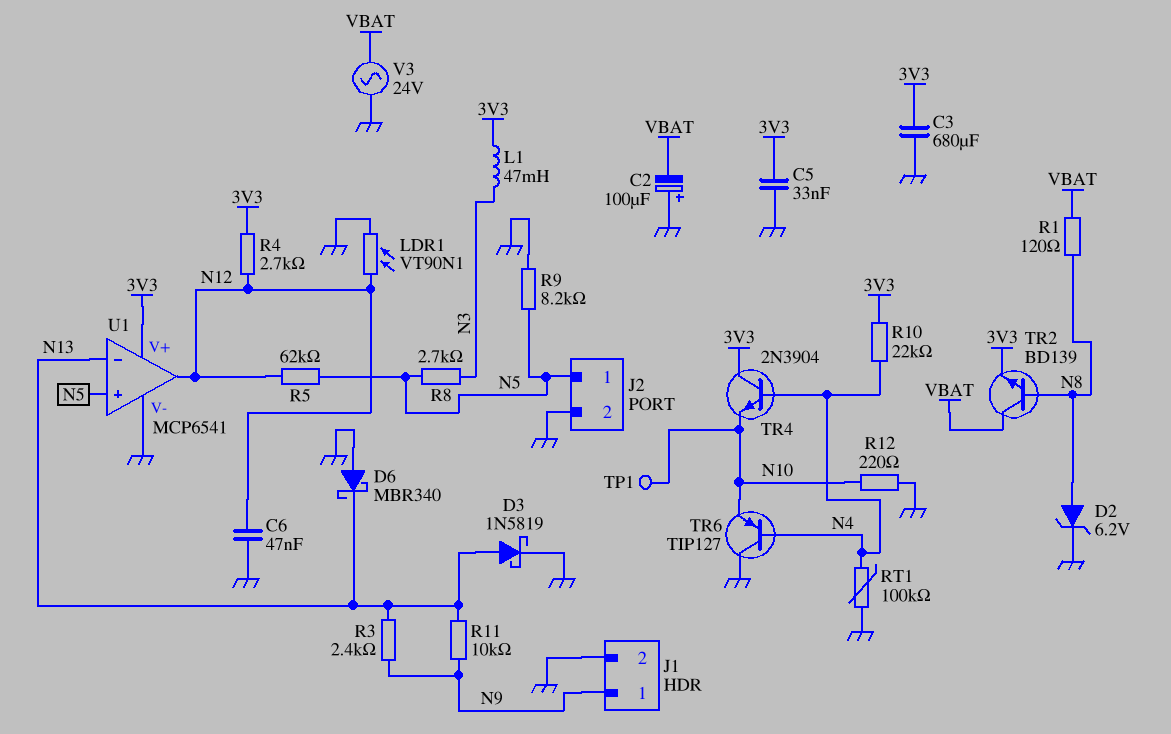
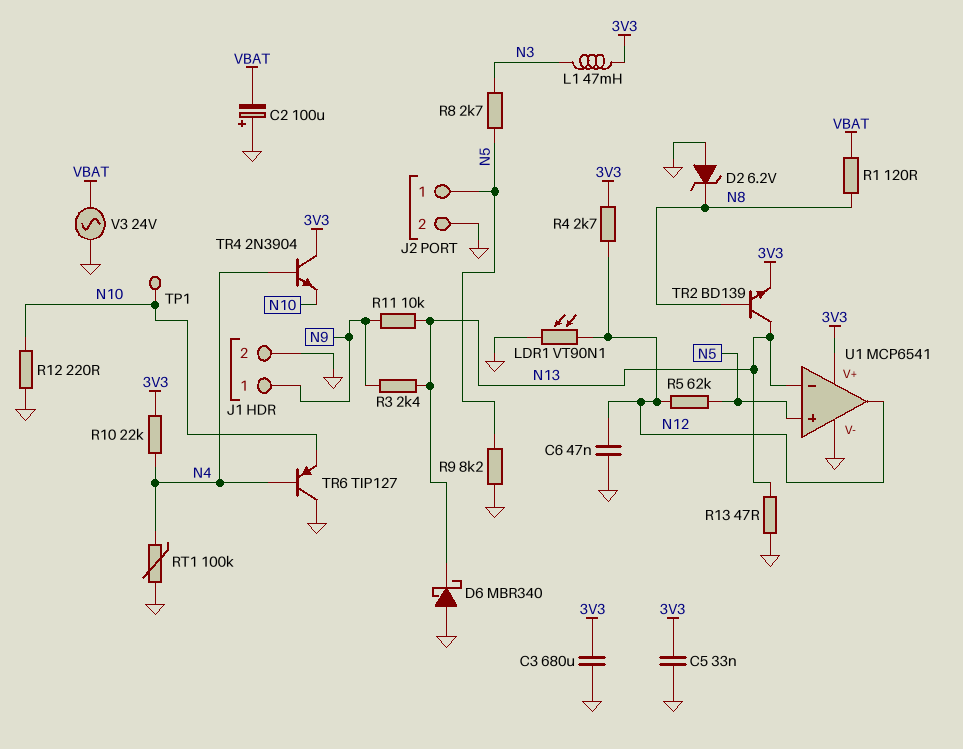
D2: zener 6.2V (A N8, K GND) -> zener 6.2V (A GND, K N8)
D3: schottky 1N5819 (A N13, K GND) -> none
R13: none -> 47 (GND, N13)
TR2: NPN BD139 (B N8, C VBAT, E 3V3) -> NPN BD139 (B N8, C N13, E 3V3)

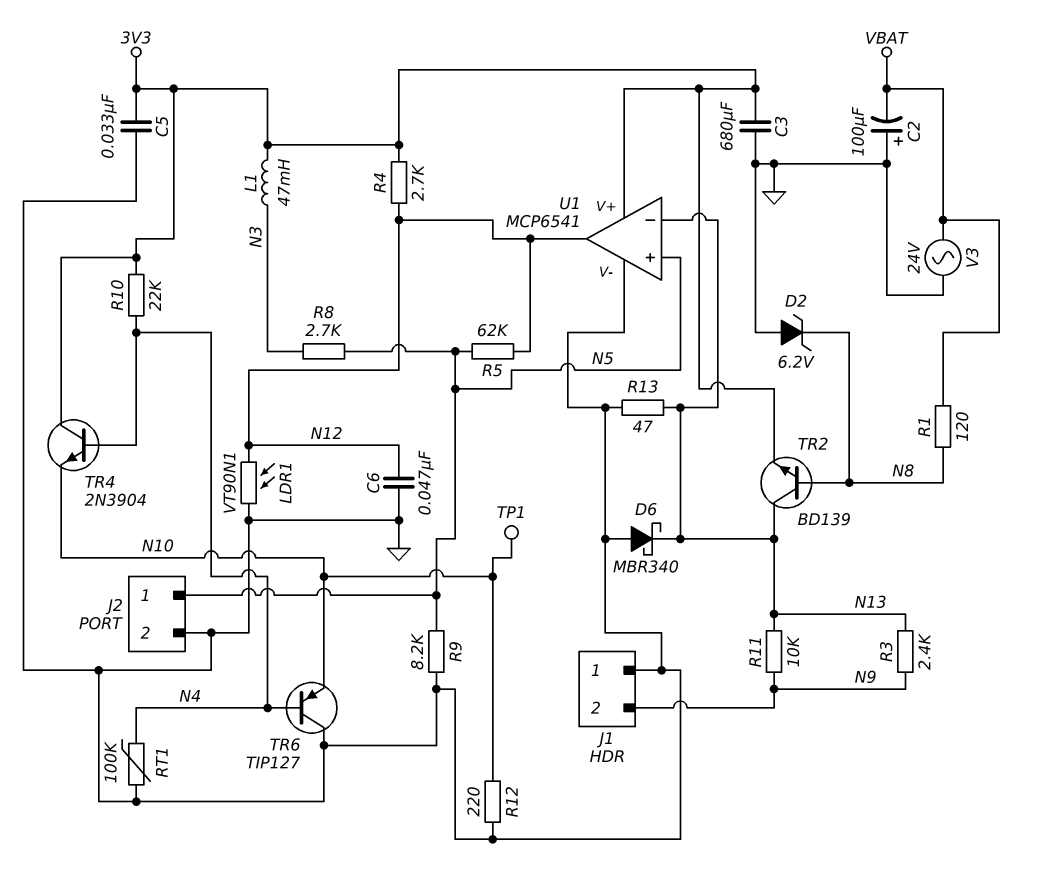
J1 pin 1: N9 -> GND
J1 pin 2: GND -> N9

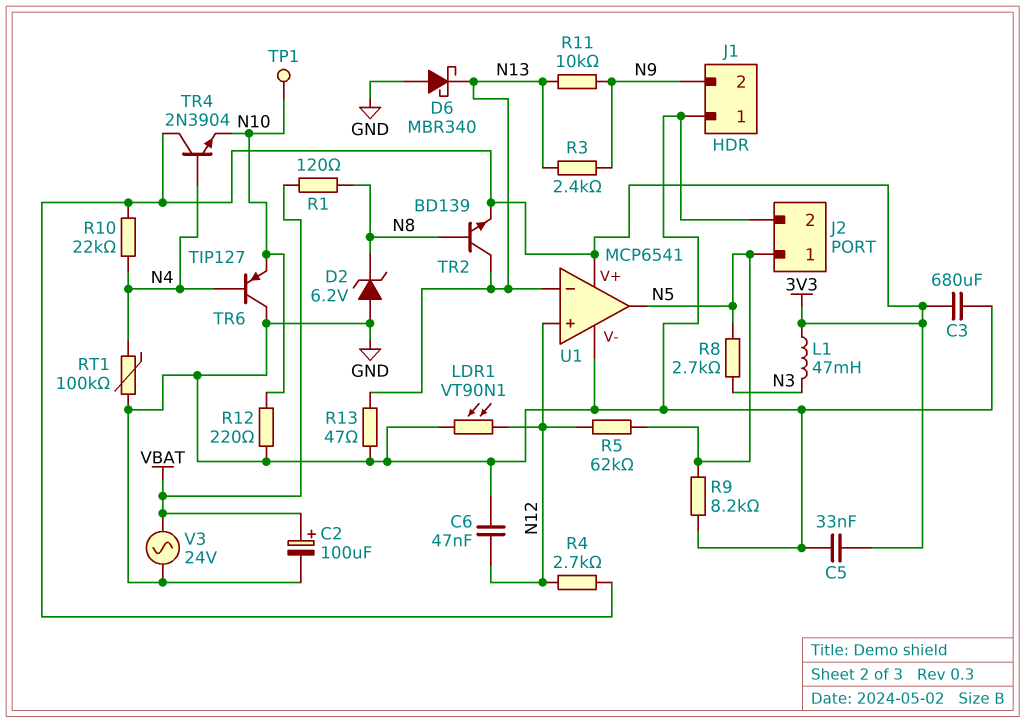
C2: 100uF (plus GND, minus VBAT) -> 100uF (plus VBAT, minus GND)
U1 pin in+: N5 -> N12
U1 pin out: N12 -> N5

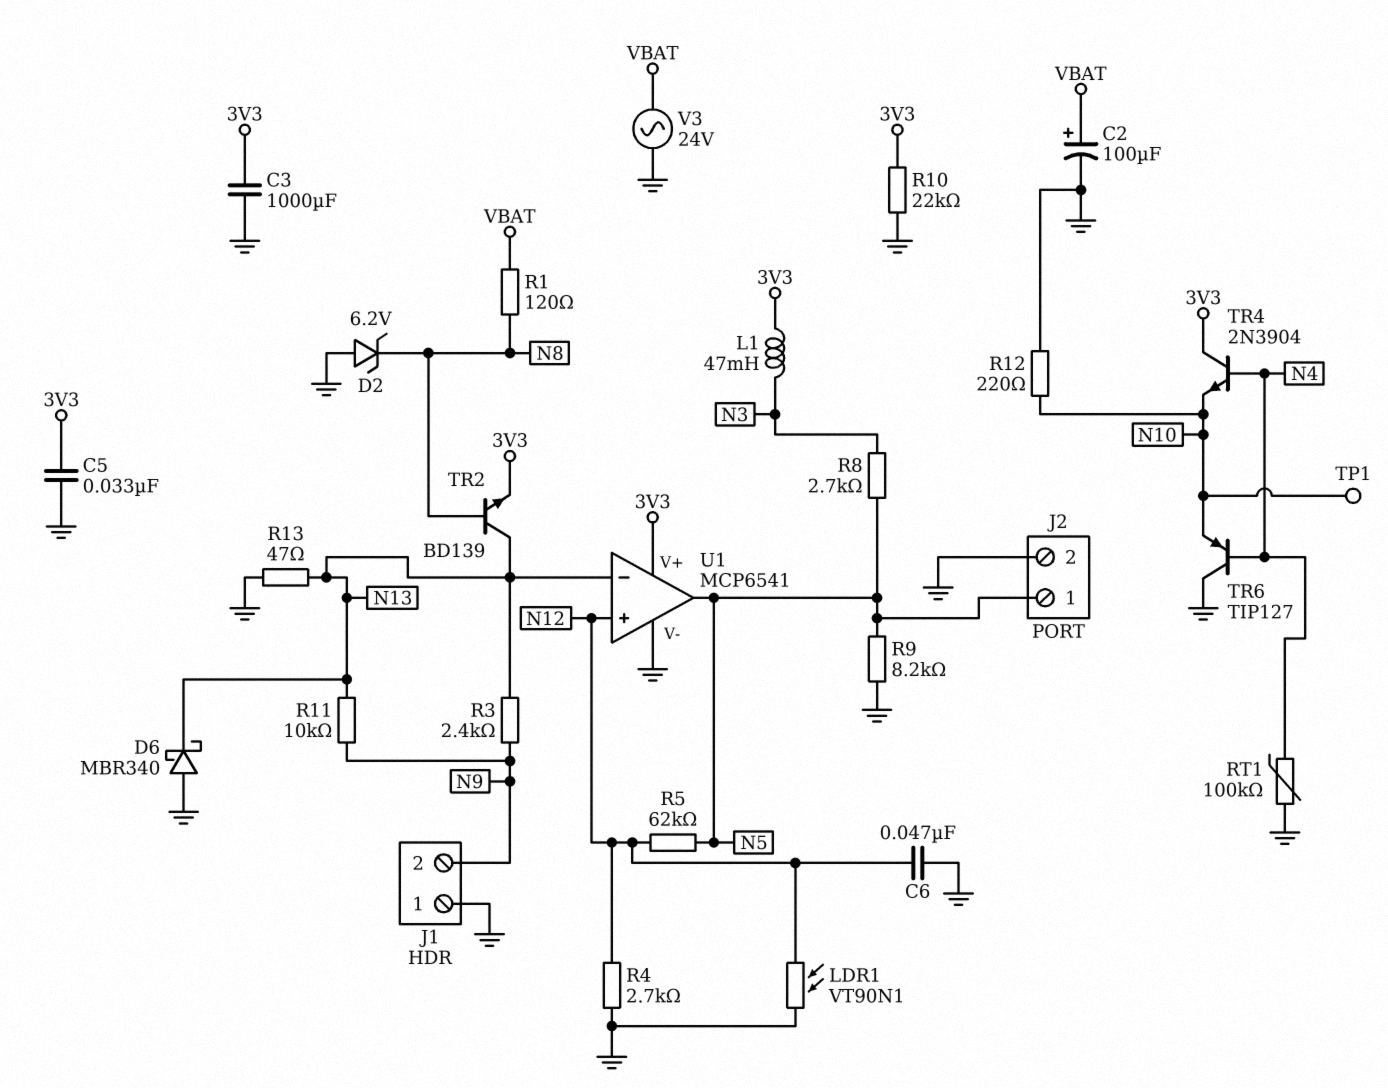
C3: 680uF (3V3, GND) -> 1000uF (3V3, GND)
R4: 2.7k (3V3, N12) -> 2.7k (GND, N12)
R10: 22k (3V3, N4) -> 22k (3V3, GND)

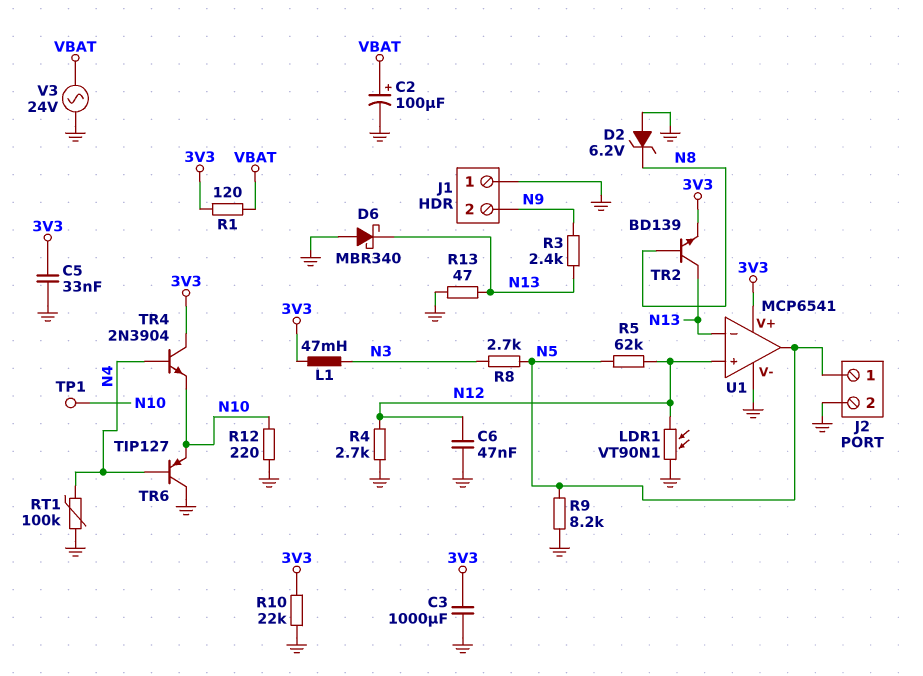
R1: 120 (N8, VBAT) -> 120 (3V3, VBAT)
R11: 10k (N9, N13) -> none

